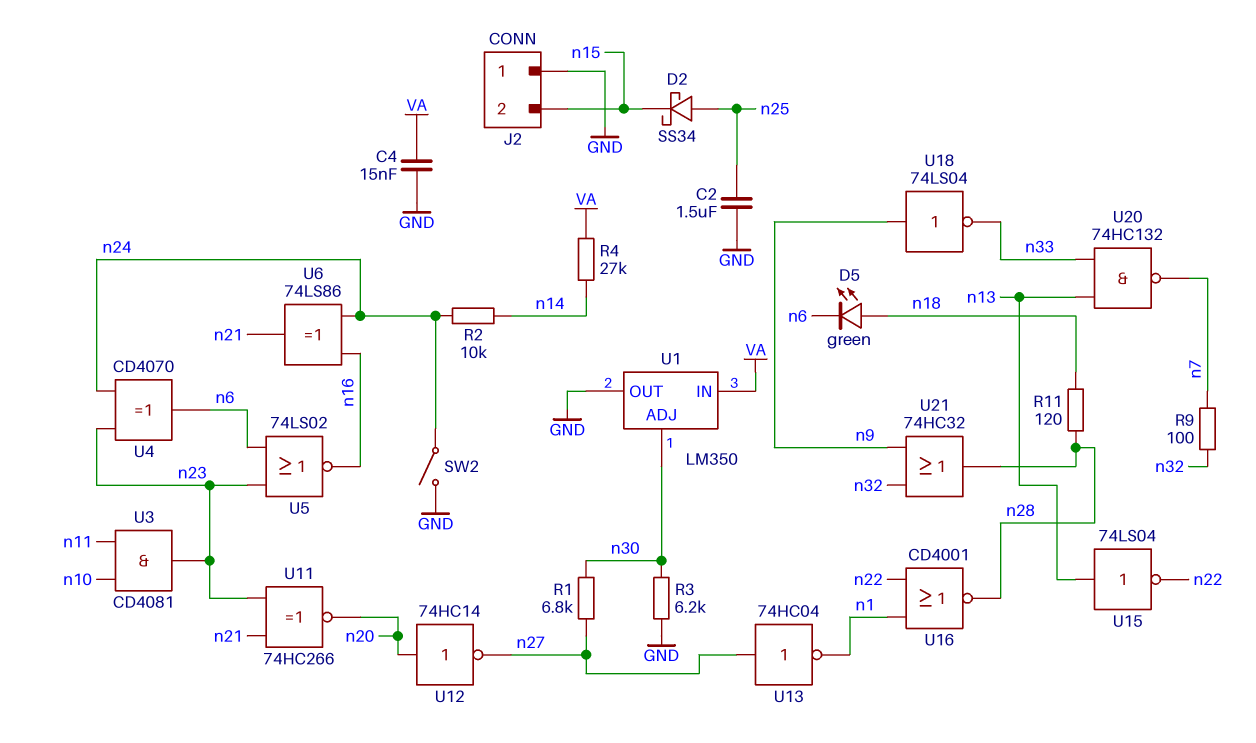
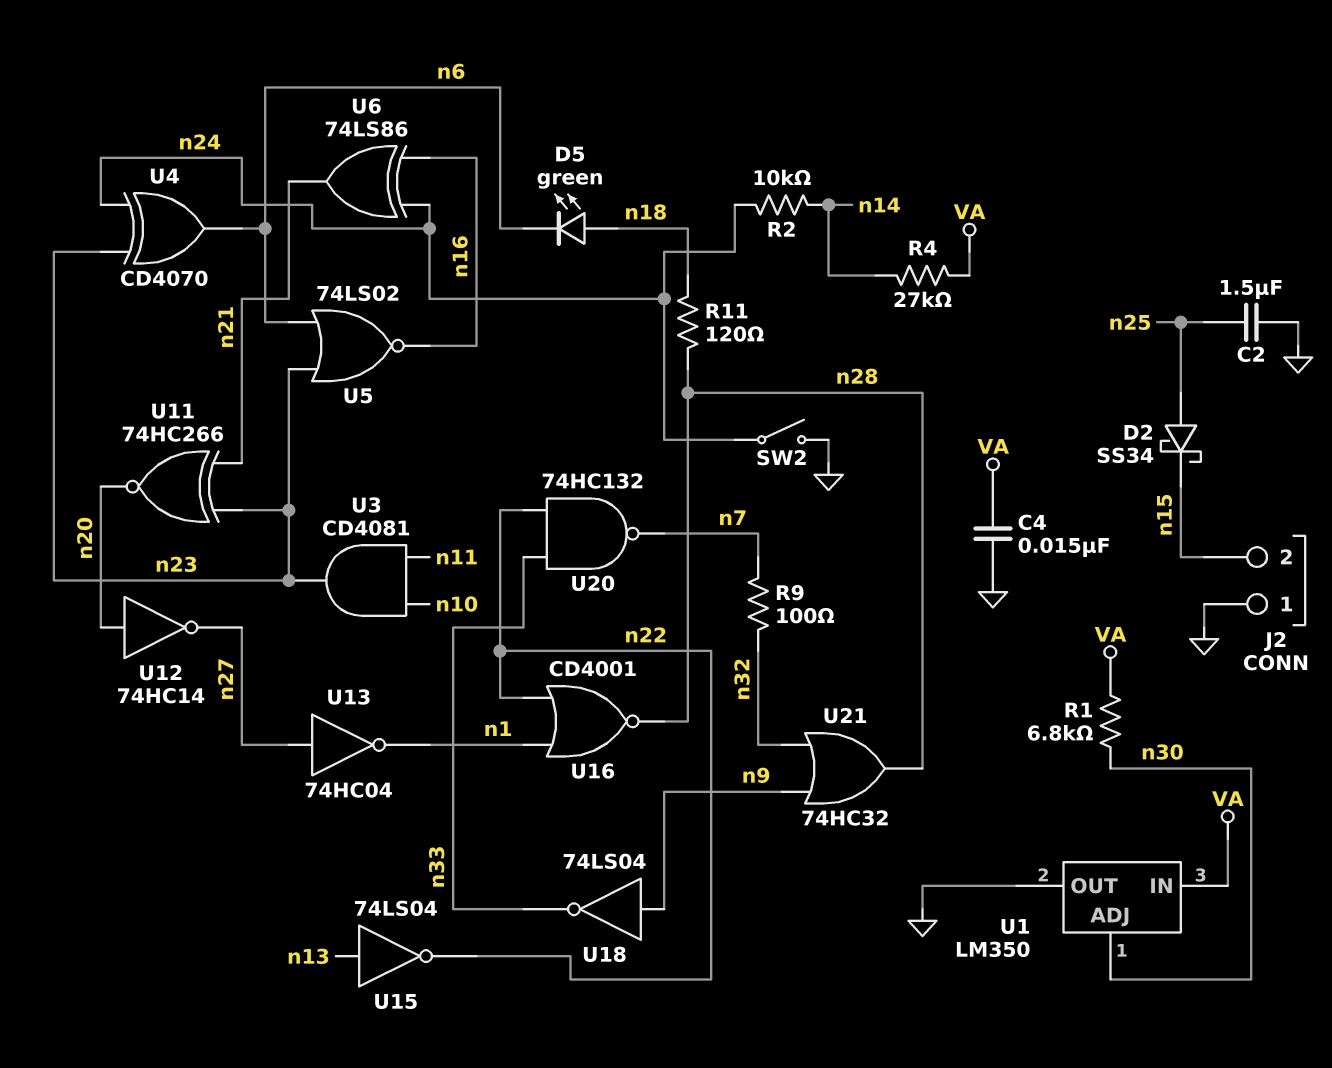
R1: 6.8k (n27, n30) -> 6.8k (VA, n30)
R3: 6.2k (GND, n30) -> none
U20: NAND 74HC132 (in n13, in n33, out n7) -> NAND 74HC132 (in n22, in n33, out n7)

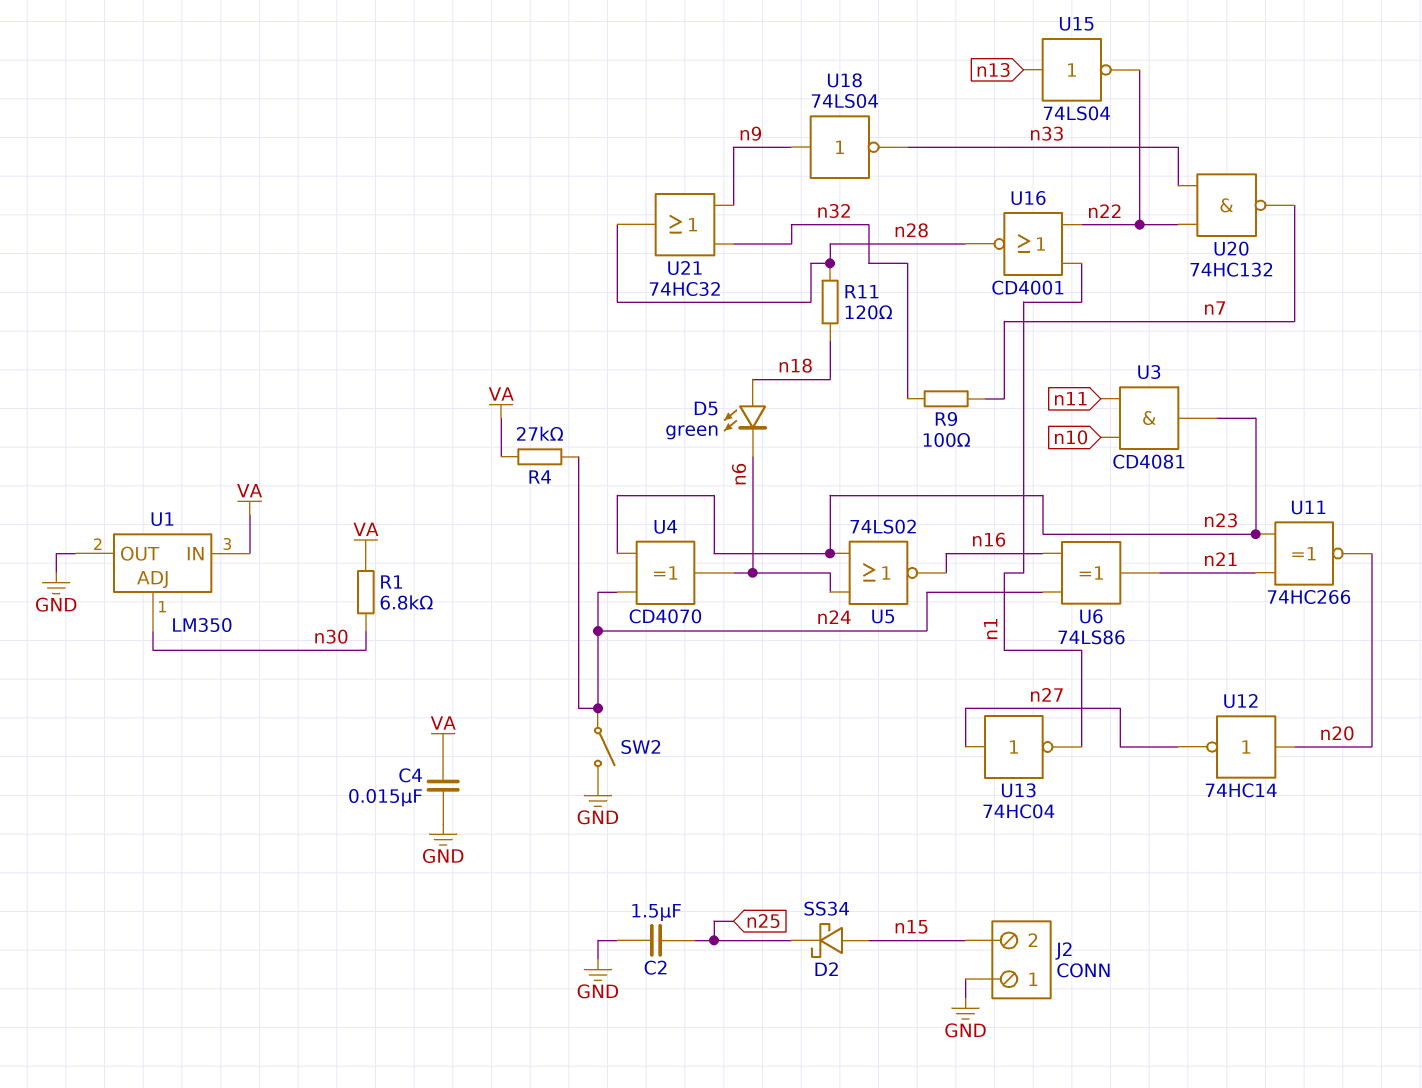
D2: schottky SS34 (A n25, K n15) -> schottky SS34 (A n15, K n25)
R2: 10k (n14, n24) -> none
R4: 27k (VA, n14) -> 27k (VA, n24)

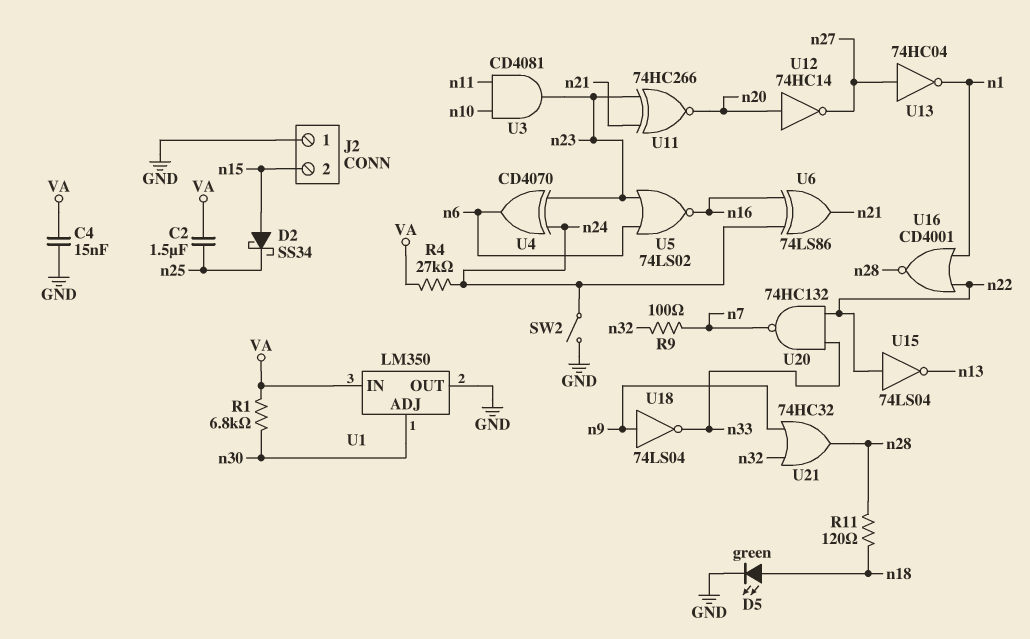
C2: 1.5uF (GND, n25) -> 1.5uF (VA, n25)
D5: LED green (A n18, K n6) -> LED green (A n18, K GND)
U15: NOT 74LS04 (in n13, out n22) -> NOT 74LS04 (in n22, out n13)

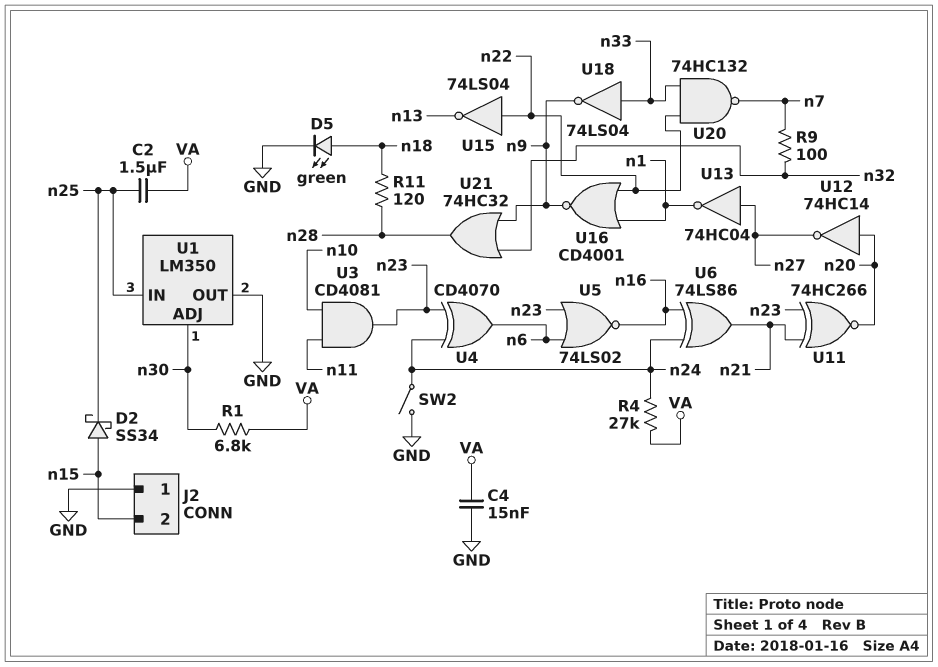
U1 pin IN: VA -> n25
U16: NOR CD4001 (in n1, in n22, out n28) -> NOR CD4001 (in n1, in n22, out n9)
U18: NOT 74LS04 (in n9, out n33) -> NOT 74LS04 (in n33, out n9)

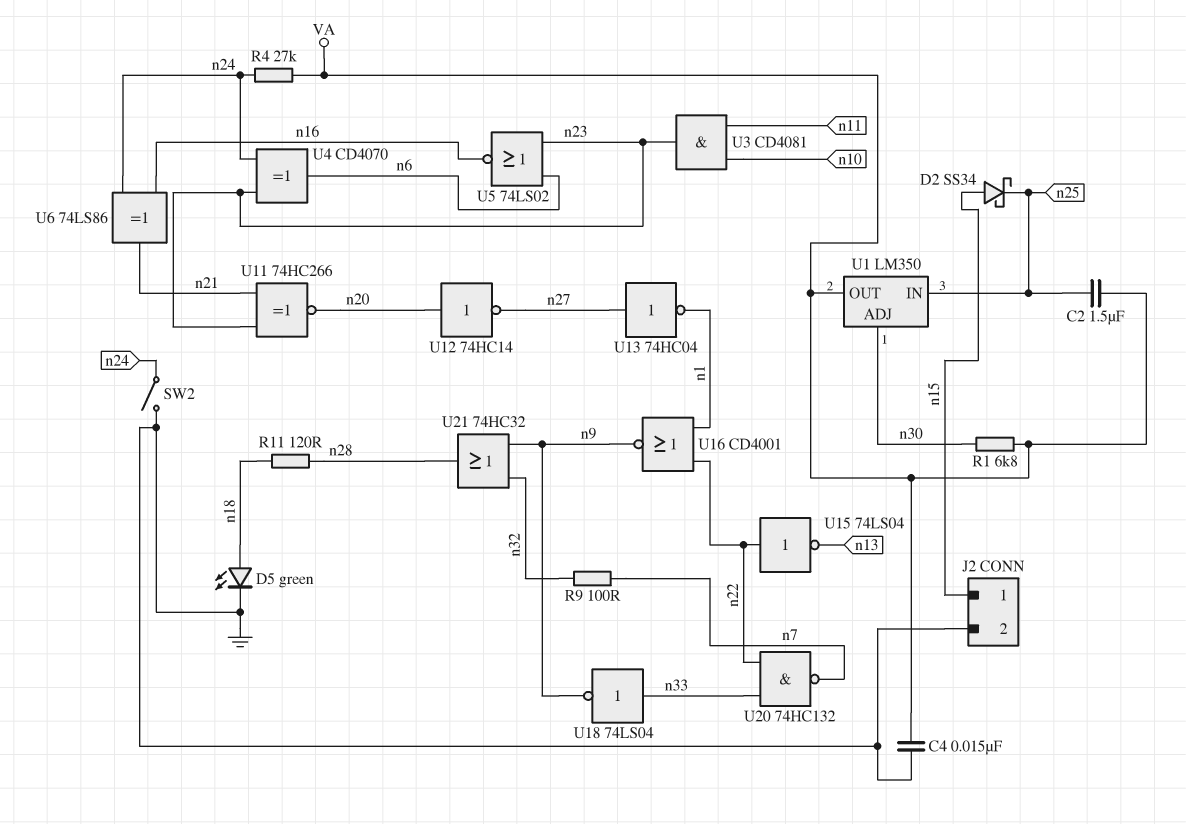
J2 pin 1: GND -> n15
J2 pin 2: n15 -> GND
U1 pin OUT: GND -> VA

